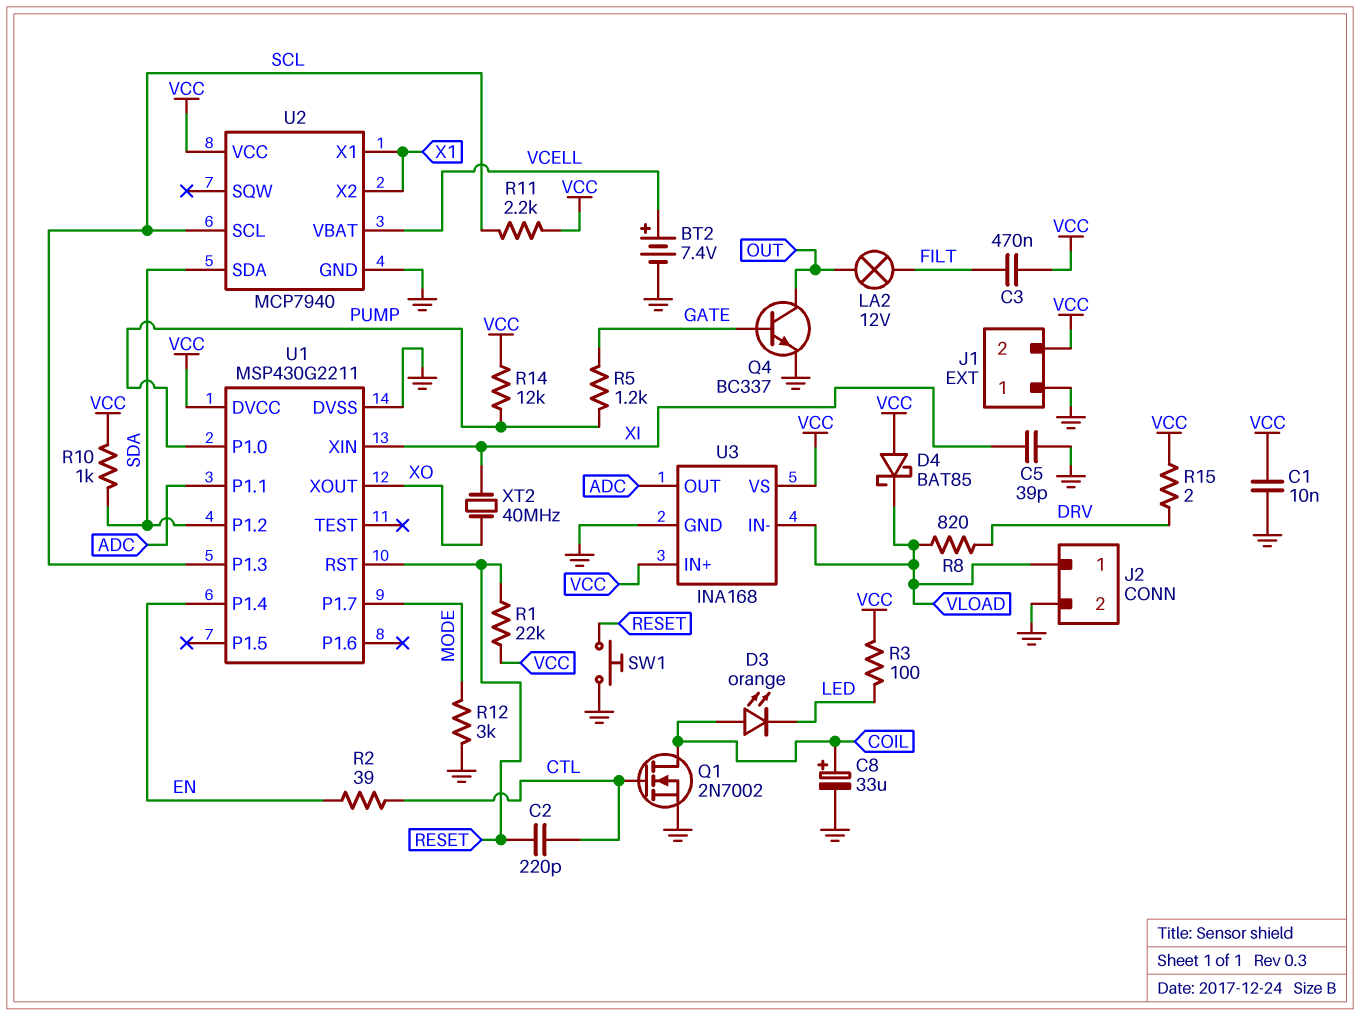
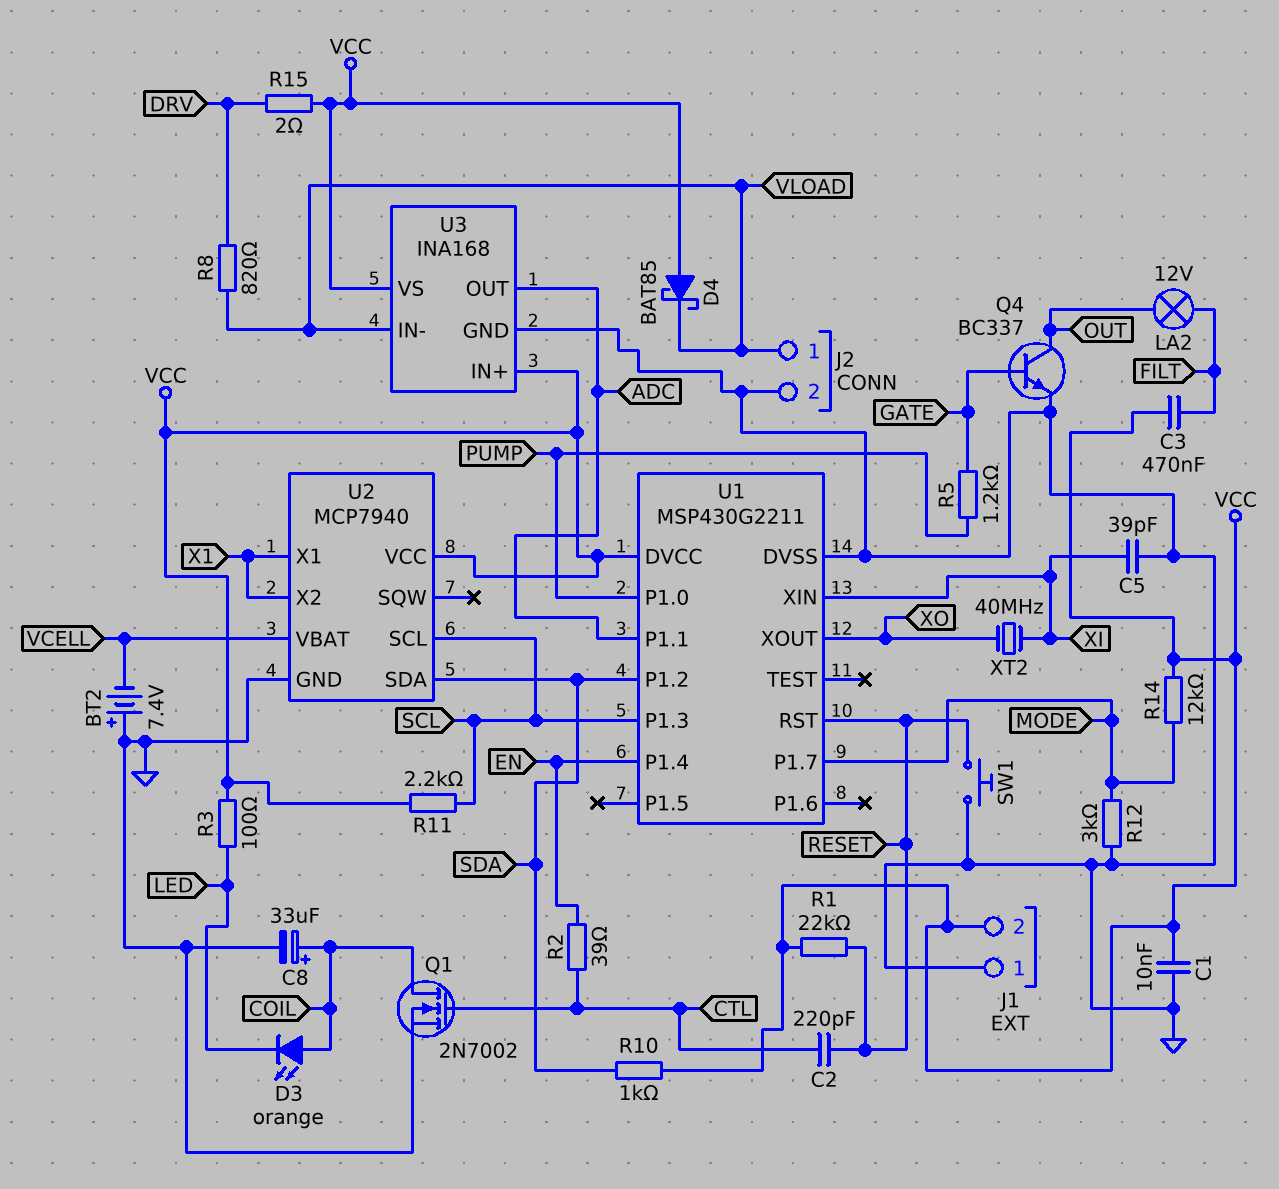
BT2: 7.4V (plus VCELL, minus GND) -> 7.4V (plus GND, minus VCELL)
R14: 12k (PUMP, VCC) -> 12k (MODE, VCC)

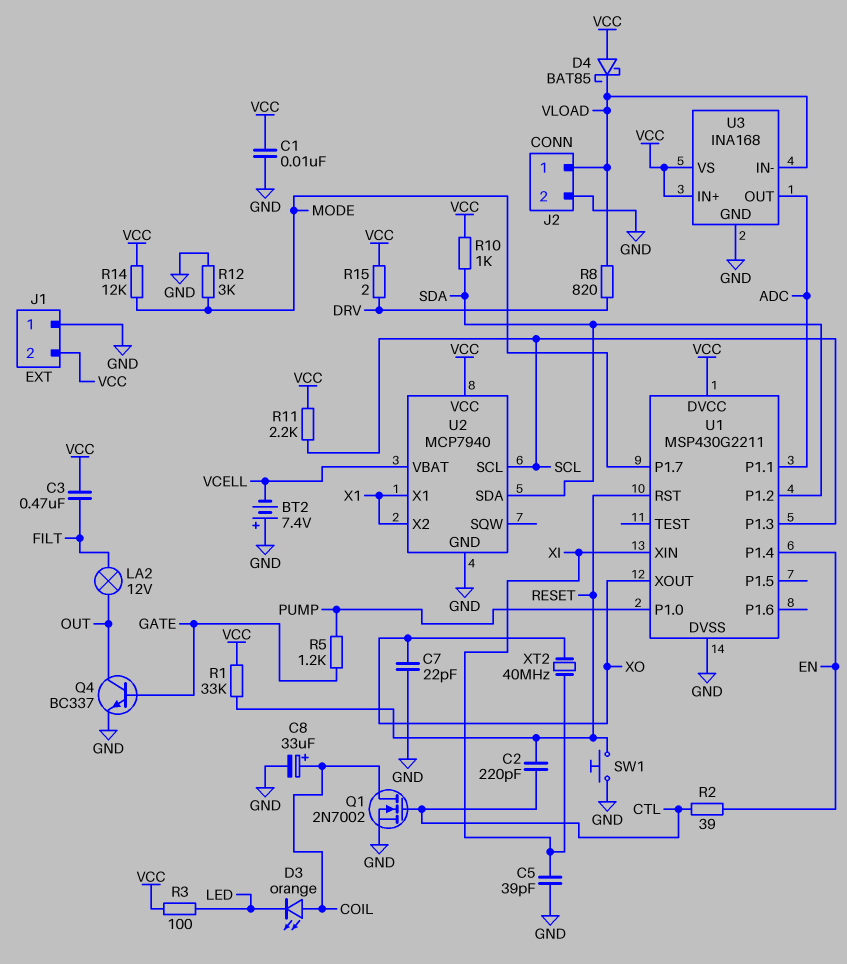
C7: none -> 22pF (GND, XO)
R1: 22k (RESET, VCC) -> 33k (RESET, VCC)

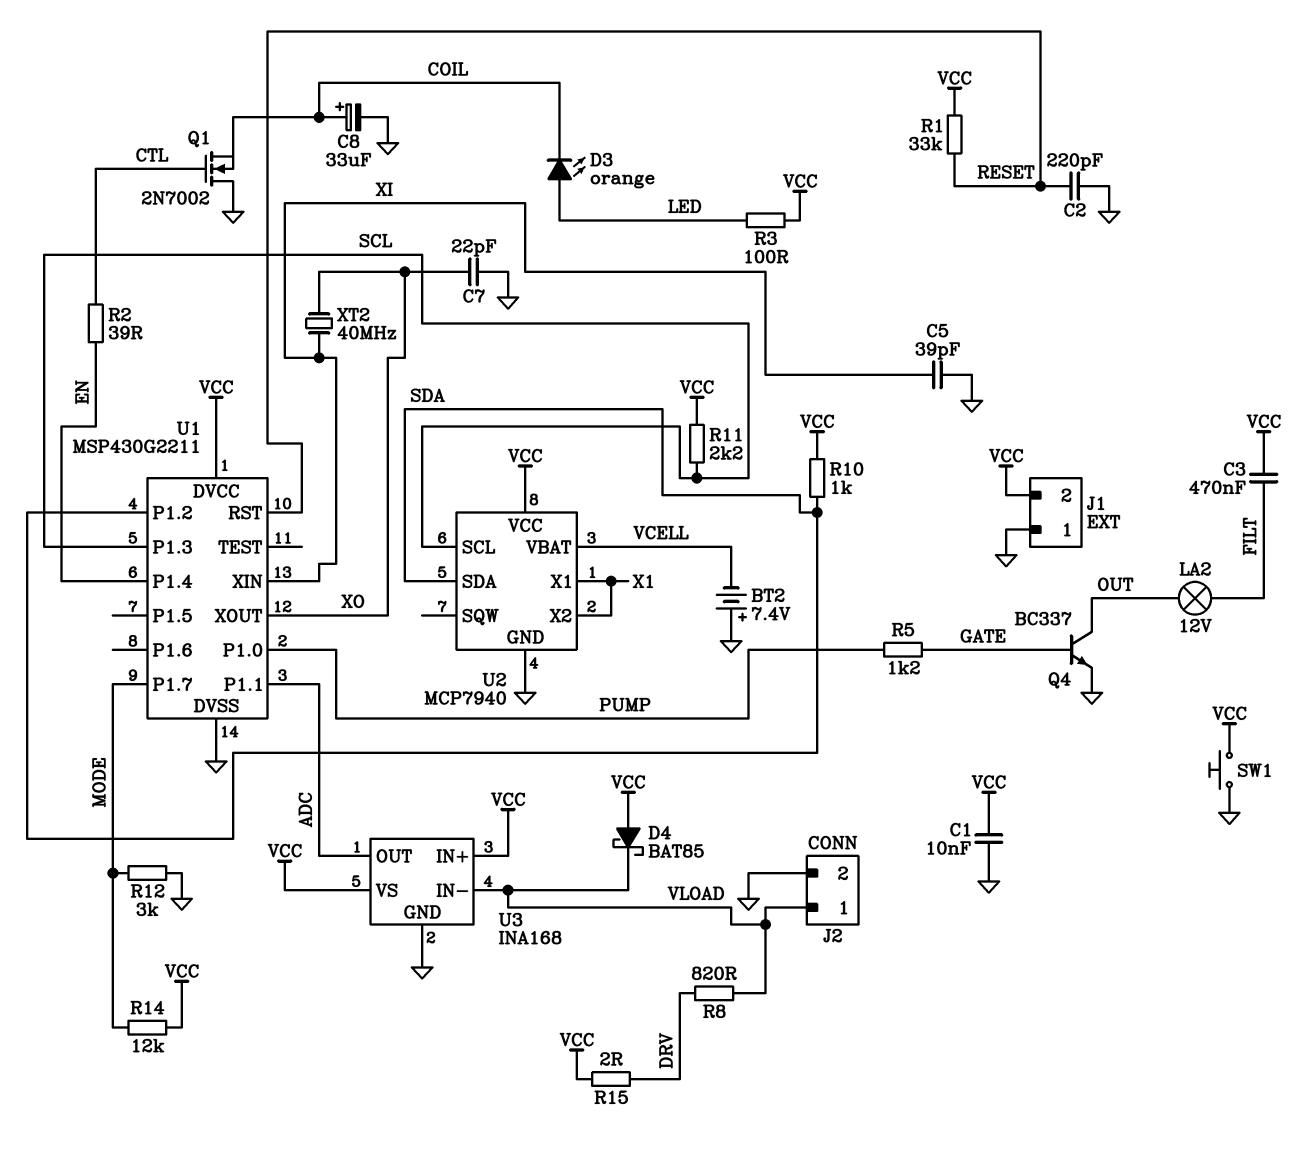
C2: 220pF (CTL, RESET) -> 220pF (GND, RESET)
D3: LED orange (A COIL, K LED) -> LED orange (A LED, K COIL)
Q1: NMOS 2N7002 (G CTL, D COIL, S GND) -> NMOS 2N7002 (G CTL, D GND, S COIL)
SW1: button (GND, RESET) -> button (GND, VCC)

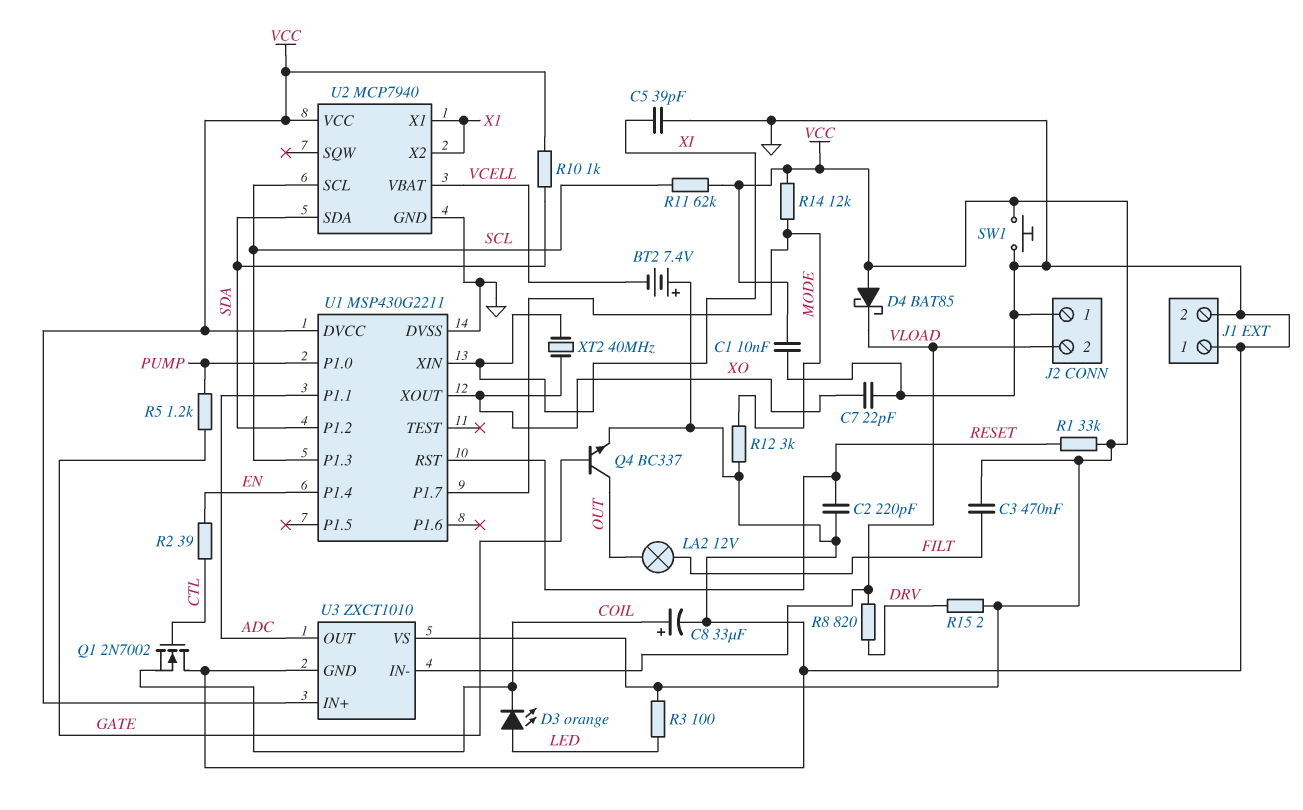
J1 pin 2: VCC -> GND
J2 pin 1: VLOAD -> GND
J2 pin 2: GND -> VLOAD
R11: 2.2k (SCL, VCC) -> 62k (SCL, VCC)
U3: INA168 -> ZXCT1010

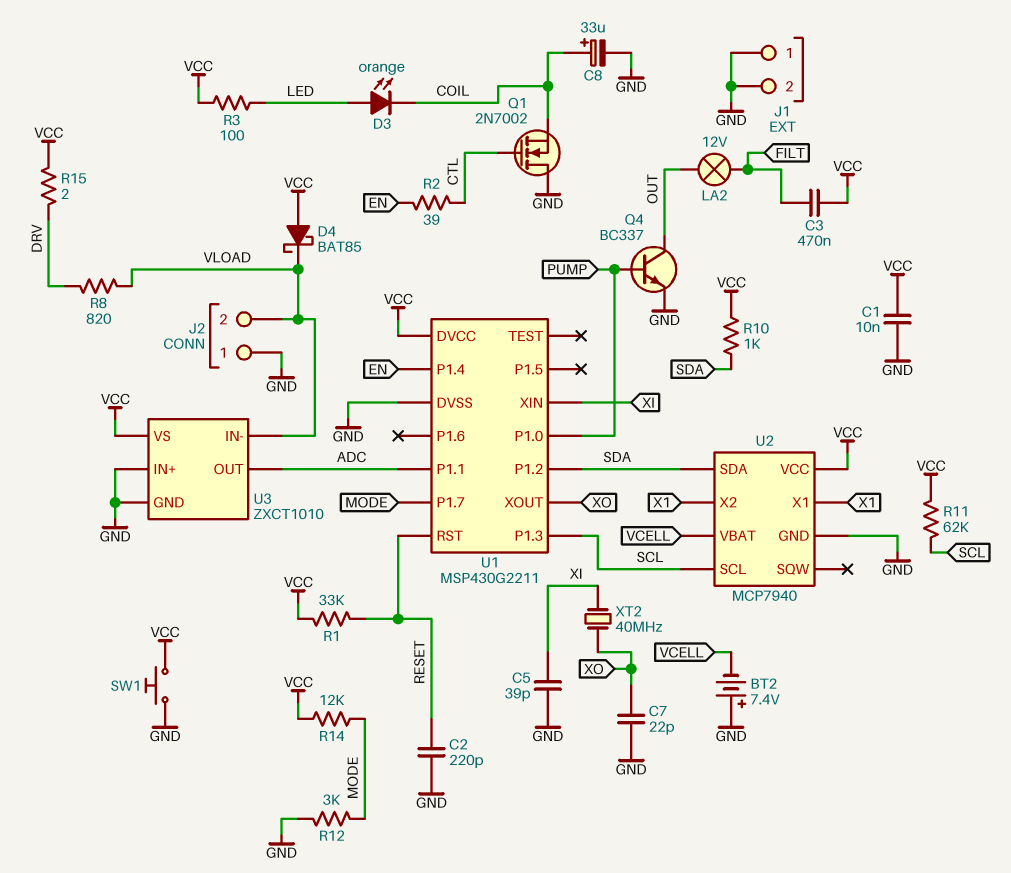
Q4: NPN BC337 (B GATE, C OUT, E GND) -> NPN BC337 (B PUMP, C OUT, E GND)
R5: 1.2k (GATE, PUMP) -> none
U3 pin IN+: VCC -> GND

